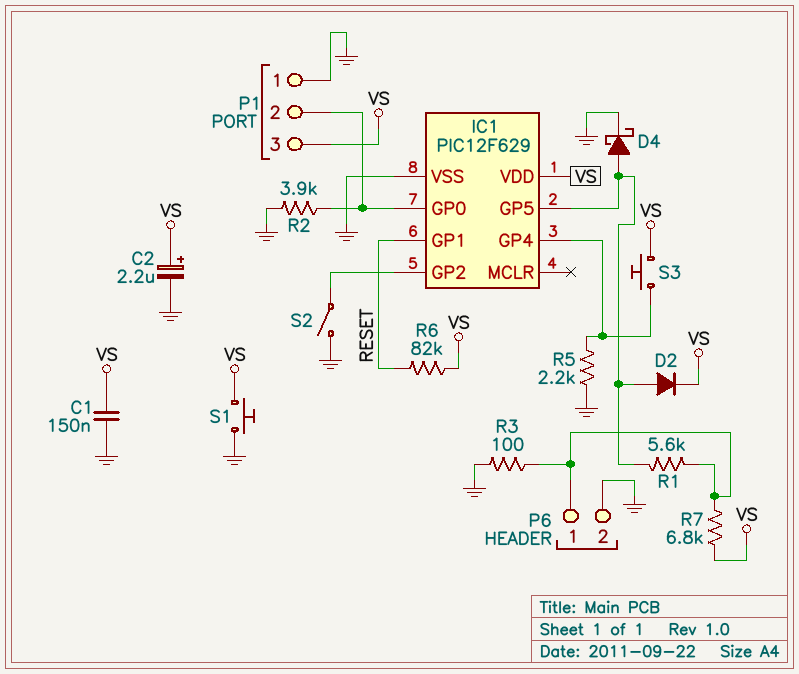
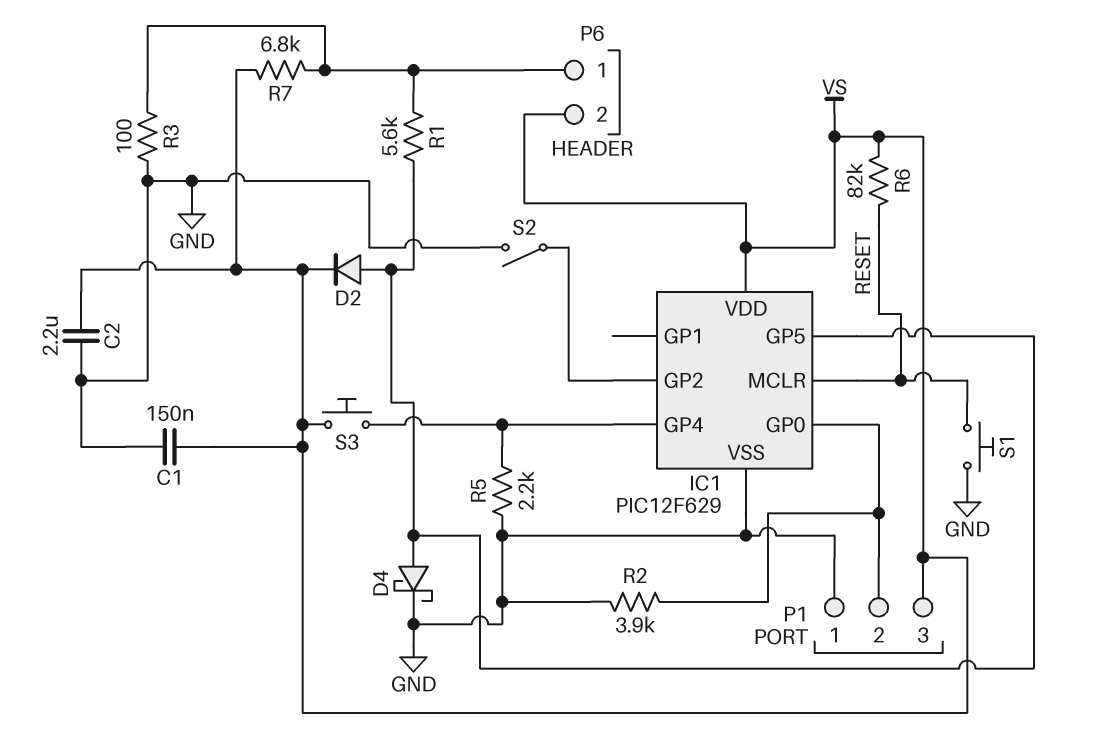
C2: 2.2uF (plus VS, minus GND) -> 2.2uF (GND, VS)
IC1 pin GP1: RESET -> none
IC1 pin MCLR: none -> RESET
P6 pin 2: GND -> VS
S1: button (GND, VS) -> button (GND, RESET)

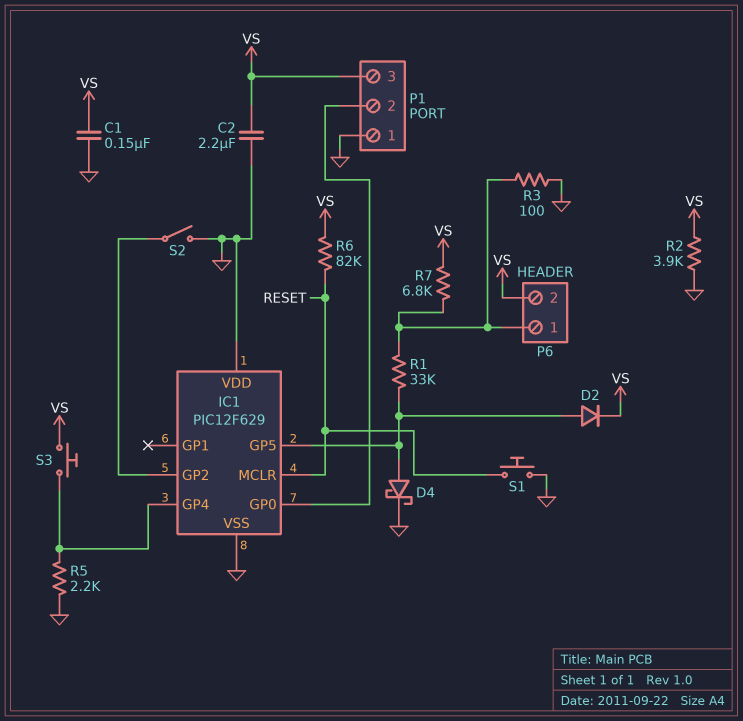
IC1 pin VDD: VS -> GND
R1: 5.6k (IC1/GP5, P6/1) -> 33k (IC1/GP5, P6/1)
R2: 3.9k (GND, IC1/GP0) -> 3.9k (GND, VS)

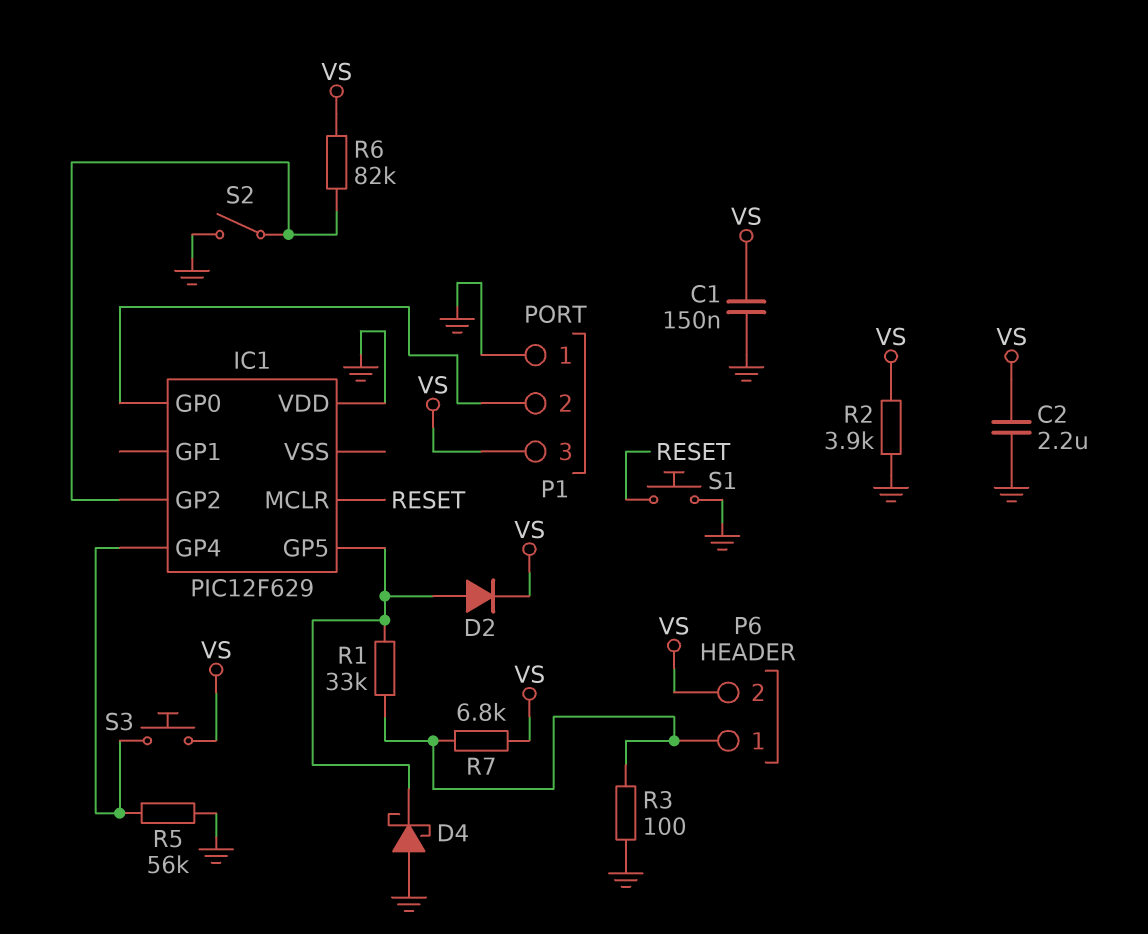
D4: schottky (A IC1/GP5, K GND) -> schottky (A GND, K IC1/GP5)
IC1 pin VSS: GND -> none
R5: 2.2k (GND, IC1/GP4) -> 56k (GND, IC1/GP4)
R6: 82k (RESET, VS) -> 82k (IC1/GP2, VS)

